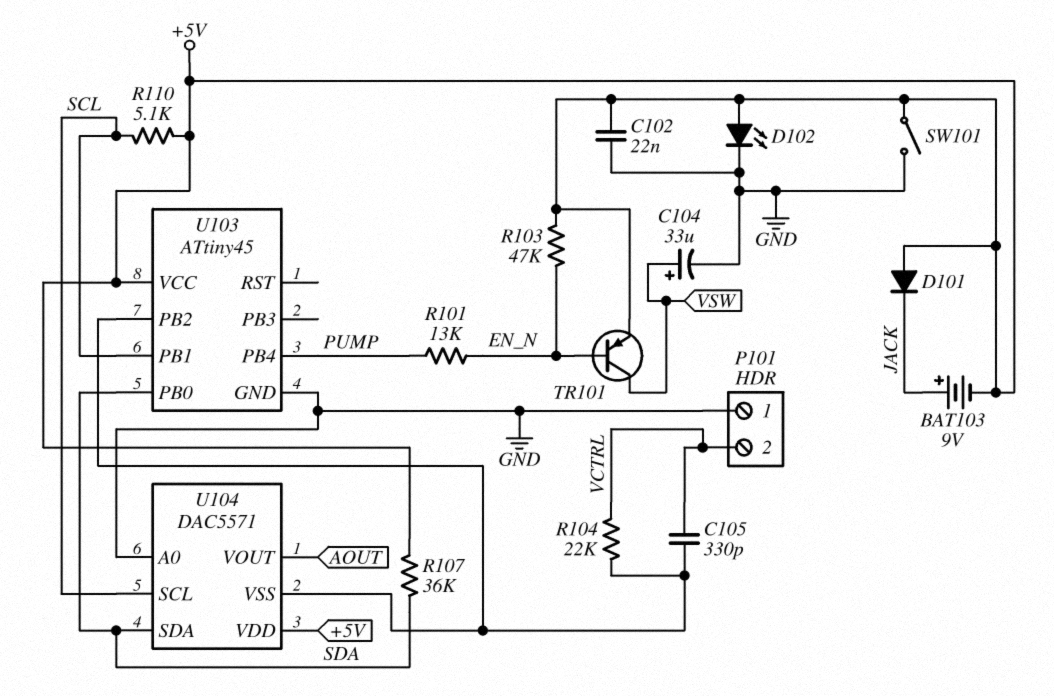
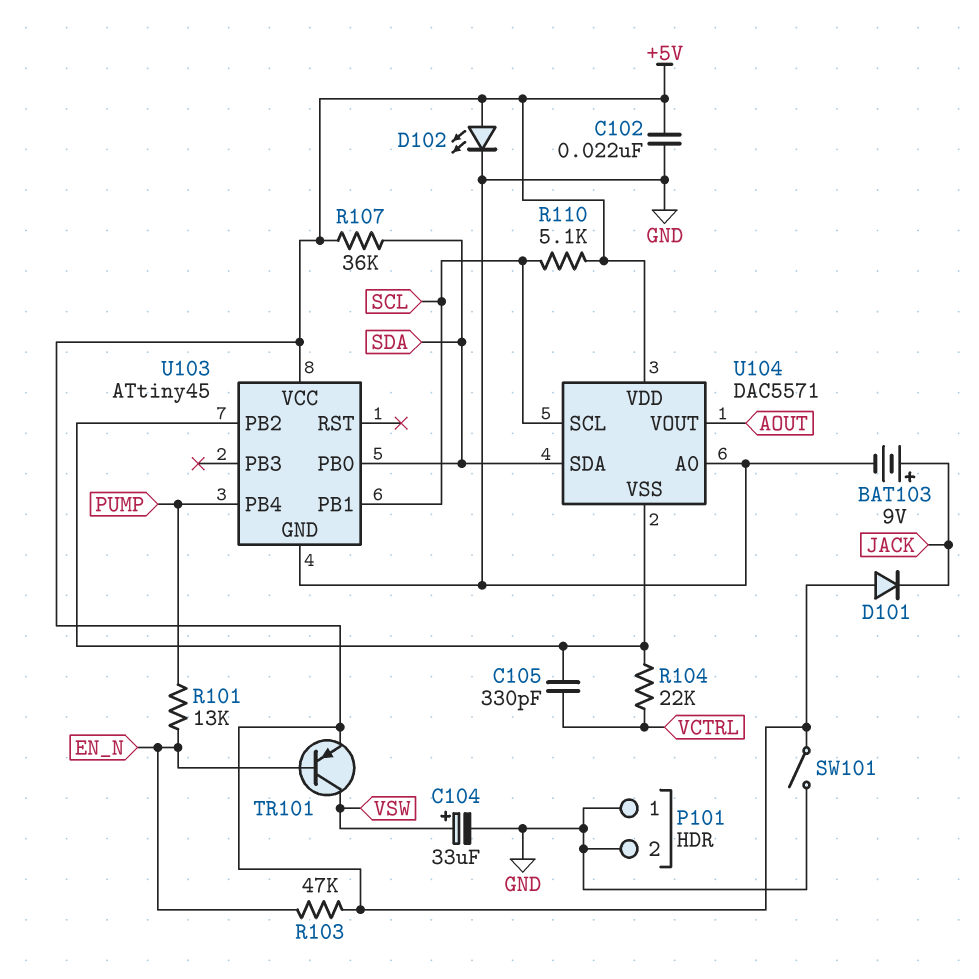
BAT103: 9V (plus JACK, minus +5V) -> 9V (plus JACK, minus GND)
P101 pin 2: VCTRL -> GND

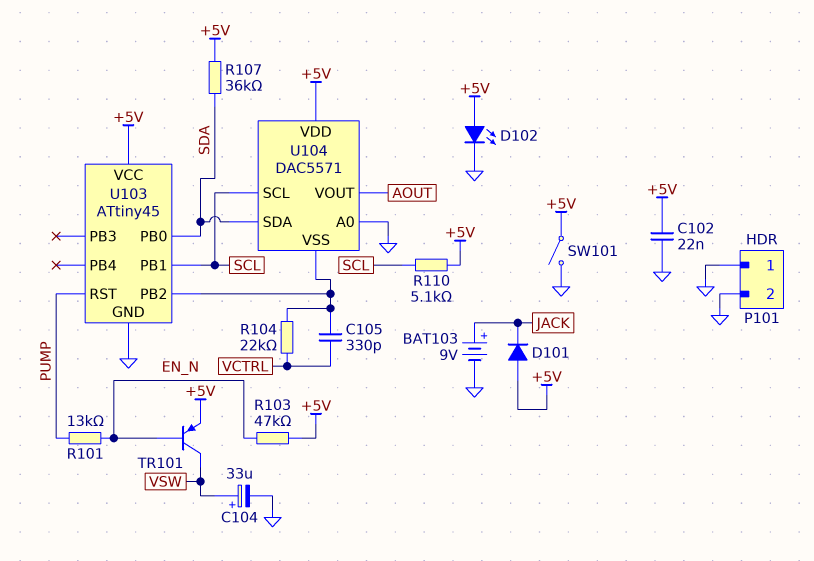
U103 pin PB4: PUMP -> none
U103 pin RST: none -> PUMP

